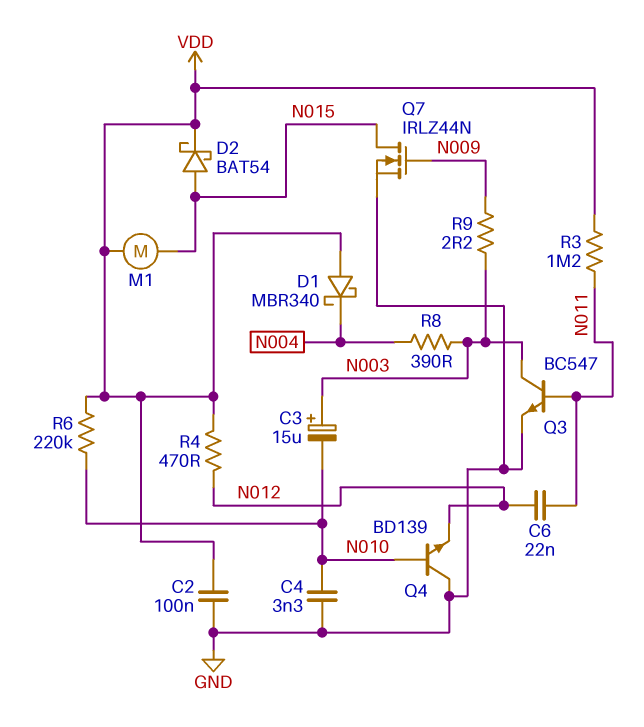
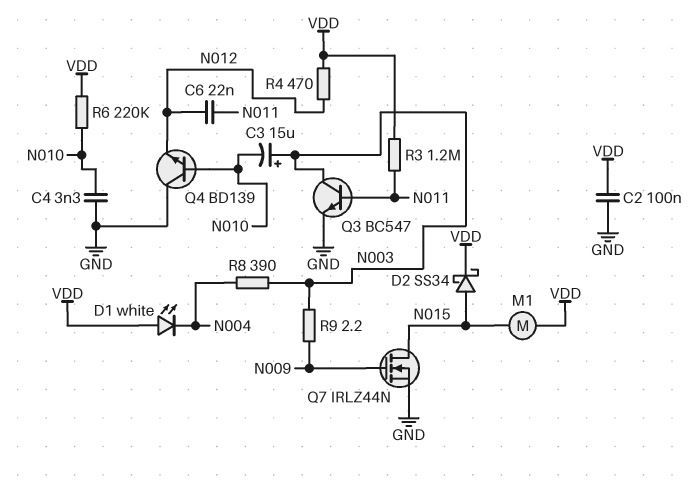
D1: schottky MBR340 (A VDD, K N004) -> LED white (A VDD, K N004)
D2: schottky BAT54 (A N015, K VDD) -> schottky SS34 (A N015, K VDD)

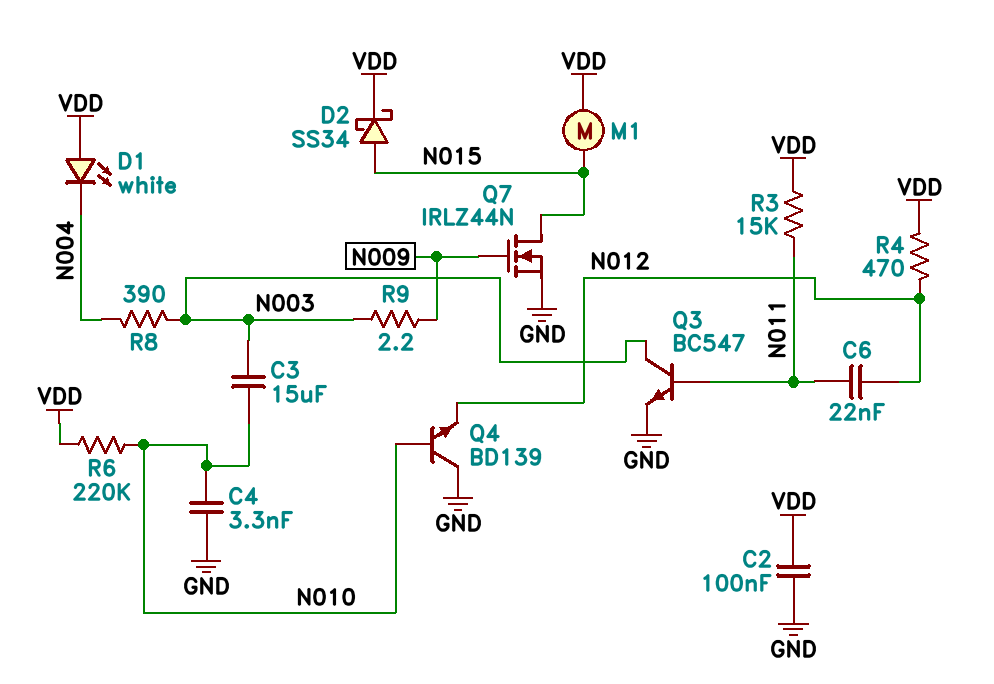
C3: 15uF (plus N003, minus N010) -> 15uF (N003, N010)
R3: 1.2M (N011, VDD) -> 15k (N011, VDD)

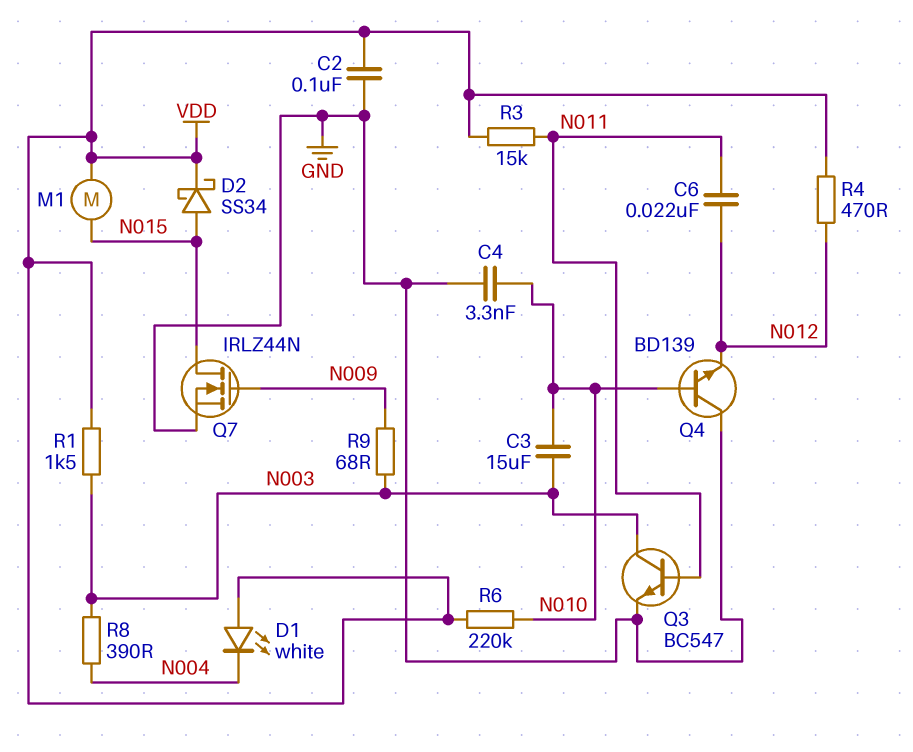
R1: none -> 1.5k (N003, VDD)
R9: 2.2 (N003, N009) -> 68 (N003, N009)

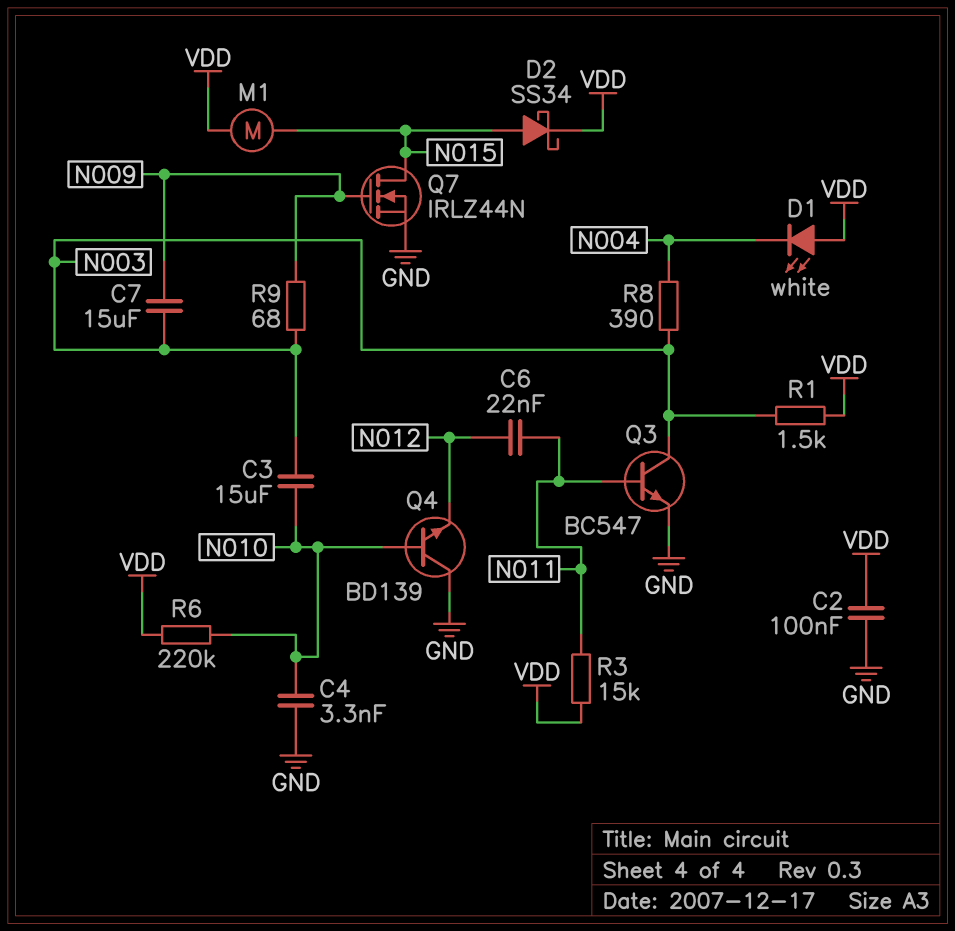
C7: none -> 15uF (N003, N009)
R4: 470 (N012, VDD) -> none

